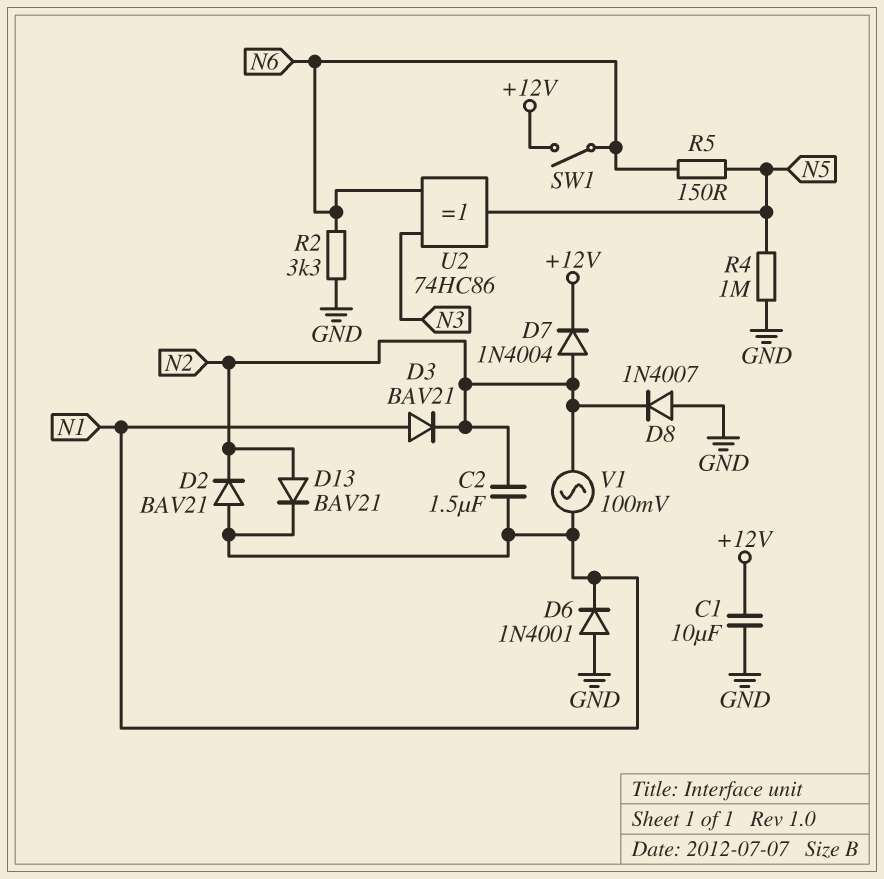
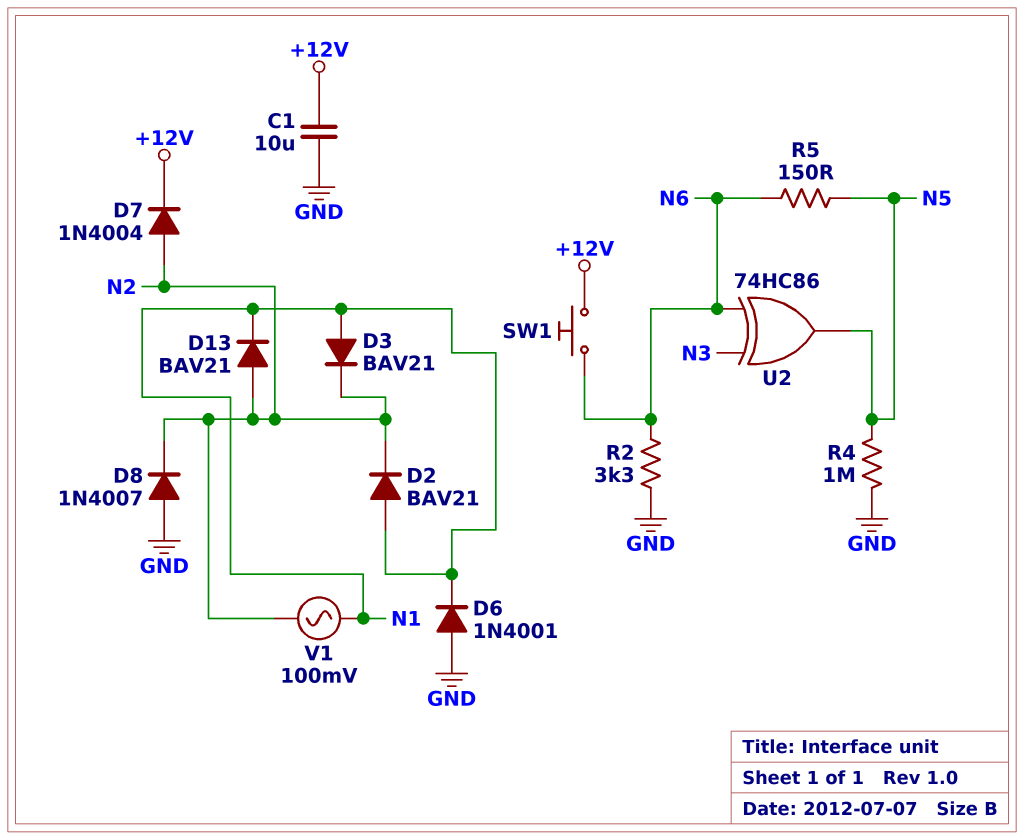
C2: 1.5uF (N1, N2) -> none
SW1: switch (+12V, N6) -> button (+12V, N6)

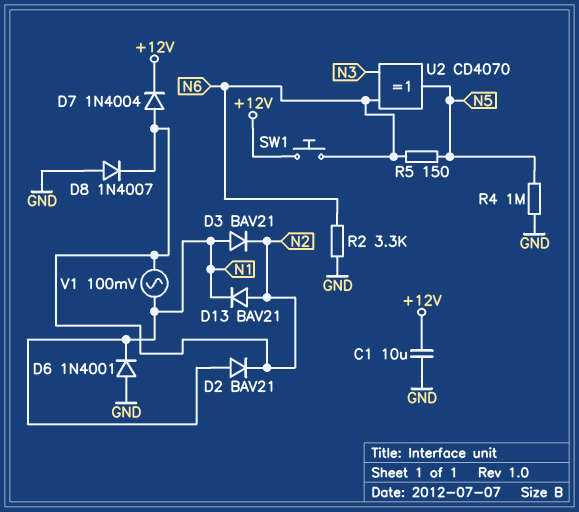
U2: XOR 74HC86 (in N3, in N6, out N5) -> XOR CD4070 (in N3, in N6, out N5)

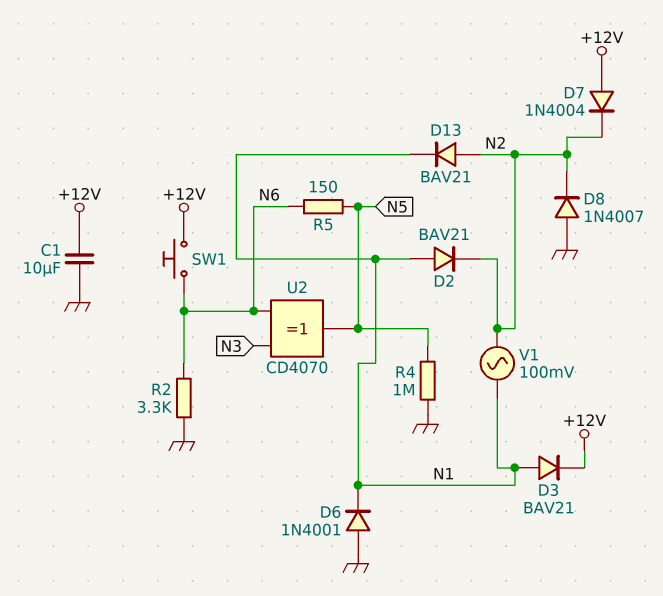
D3: diode BAV21 (A N1, K N2) -> diode BAV21 (A N1, K +12V)
D7: diode 1N4004 (A N2, K +12V) -> diode 1N4004 (A +12V, K N2)

